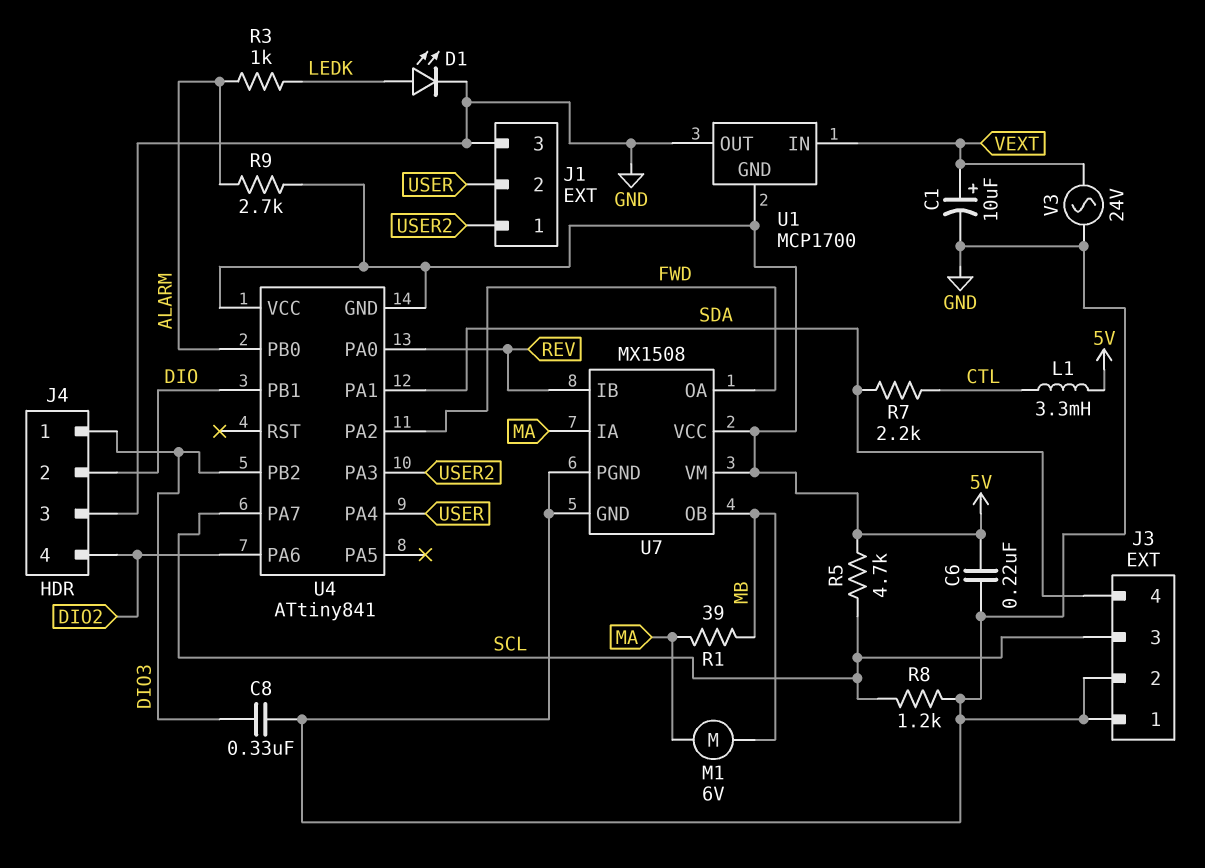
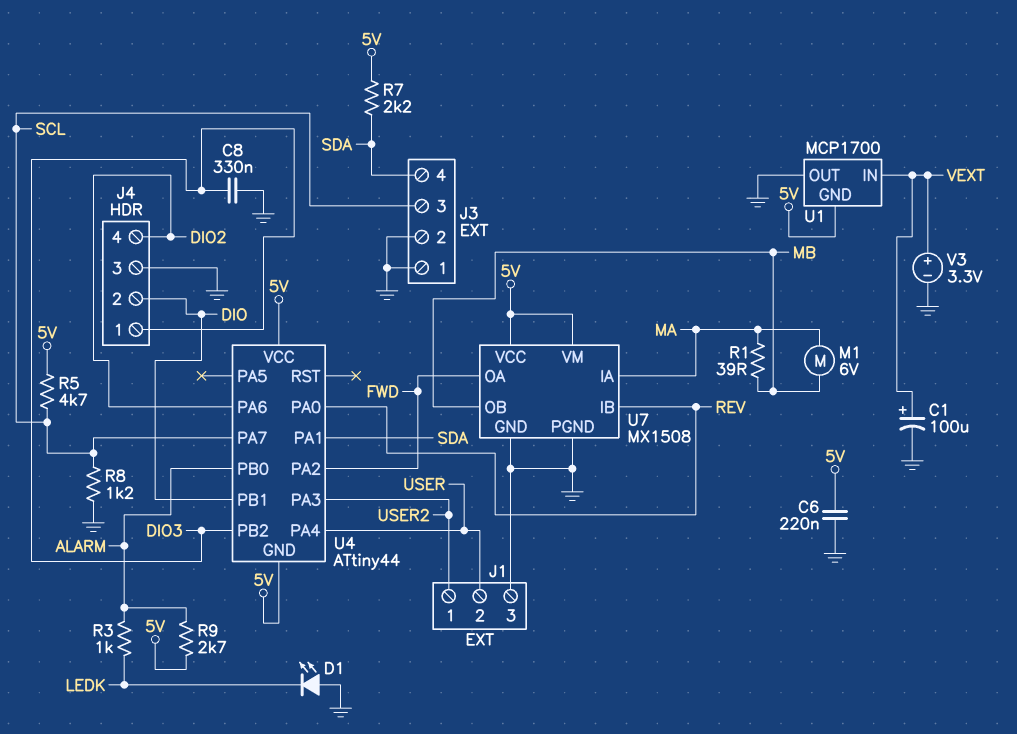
C1: 10uF (plus VEXT, minus GND) -> 100uF (plus VEXT, minus GND)
D1: LED (A LEDK, K GND) -> LED (A GND, K LEDK)
L1: 3.3mH (5V, CTL) -> none
R7: 2.2k (CTL, SDA) -> 2.2k (5V, SDA)
U4: ATtiny841 -> ATtiny44
V3: AC 24V (GND, VEXT) -> 3.3V (plus VEXT, minus GND)

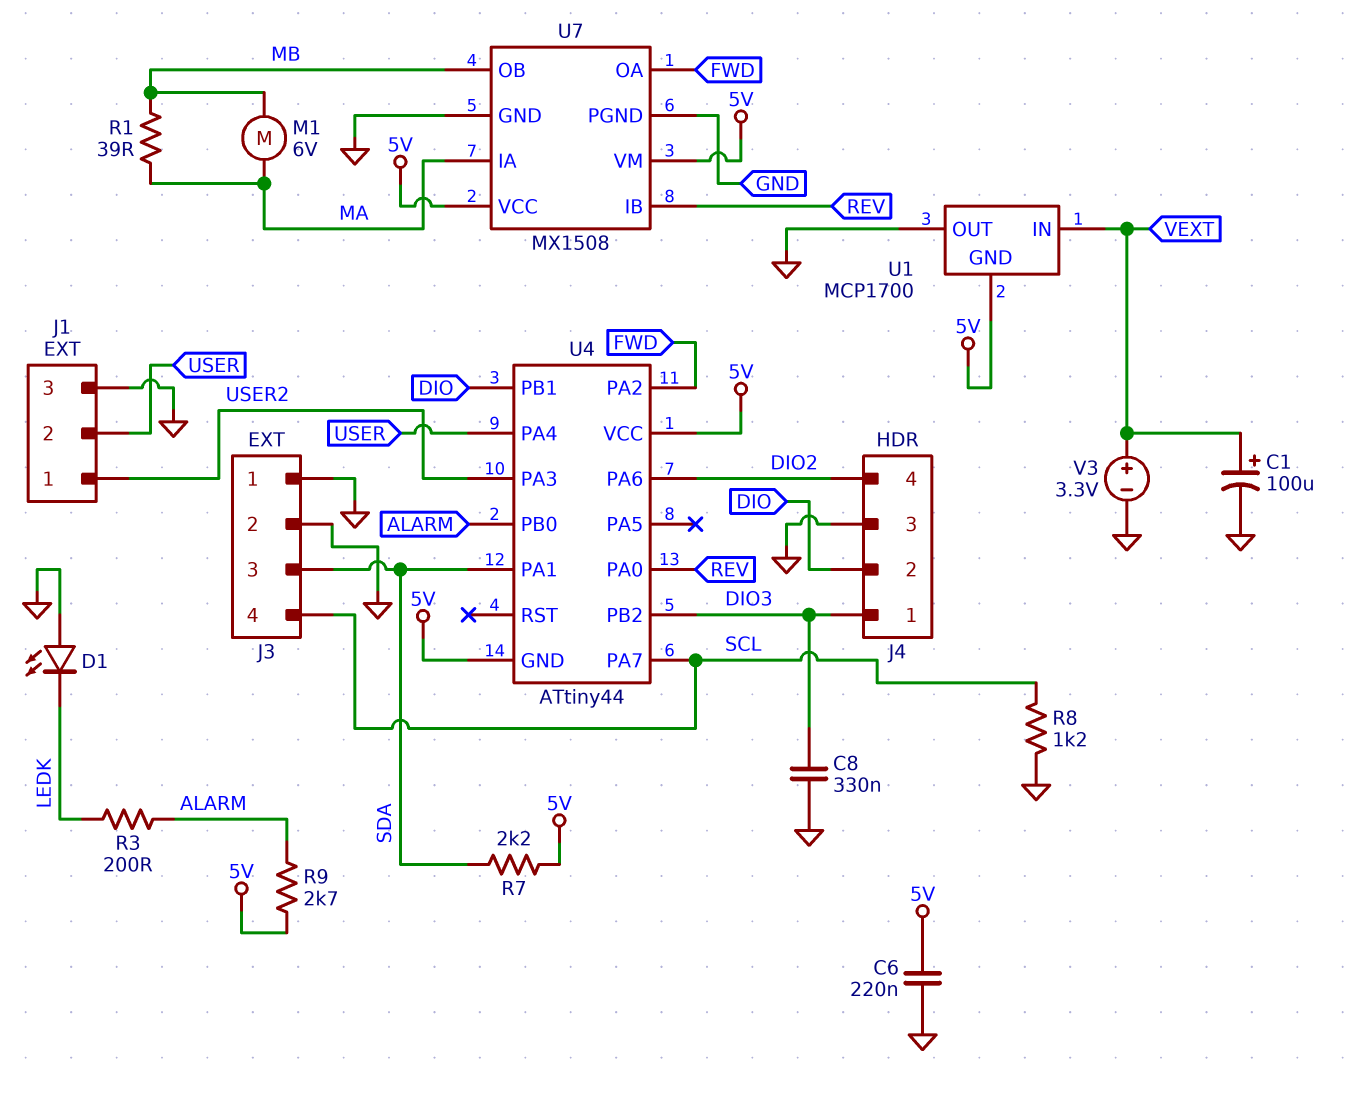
J3 pin 3: SCL -> SDA
J3 pin 4: SDA -> SCL
R3: 1k (ALARM, LEDK) -> 200 (ALARM, LEDK)
R5: 4.7k (5V, SCL) -> none

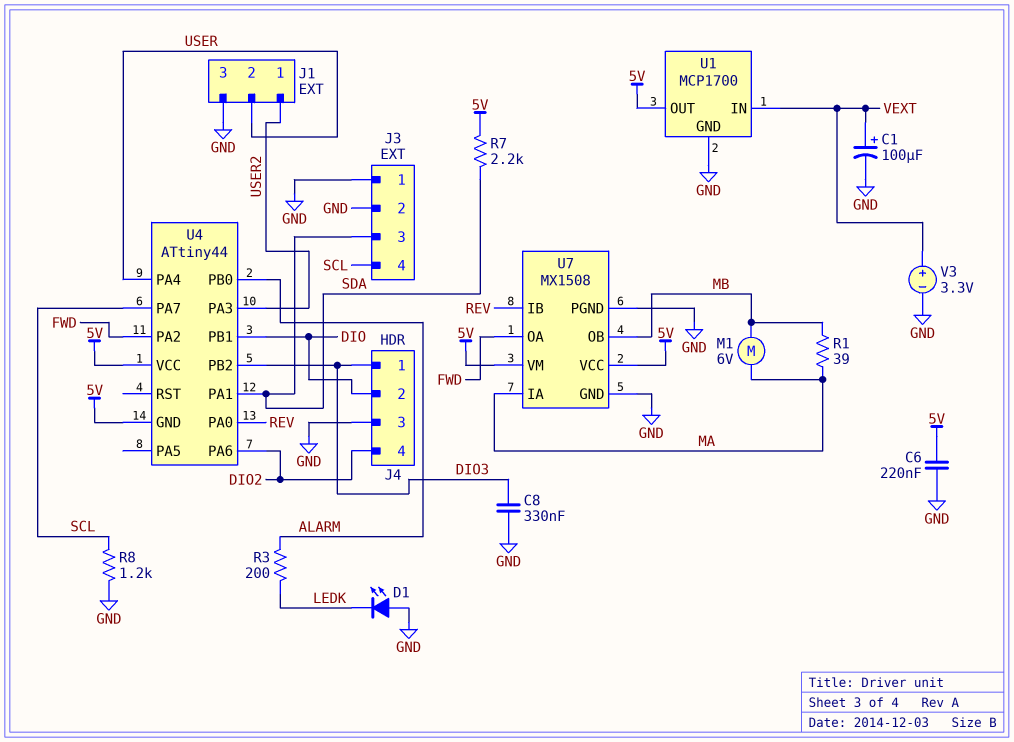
R9: 2.7k (5V, ALARM) -> none
U1 pin GND: 5V -> GND
U1 pin OUT: GND -> 5V

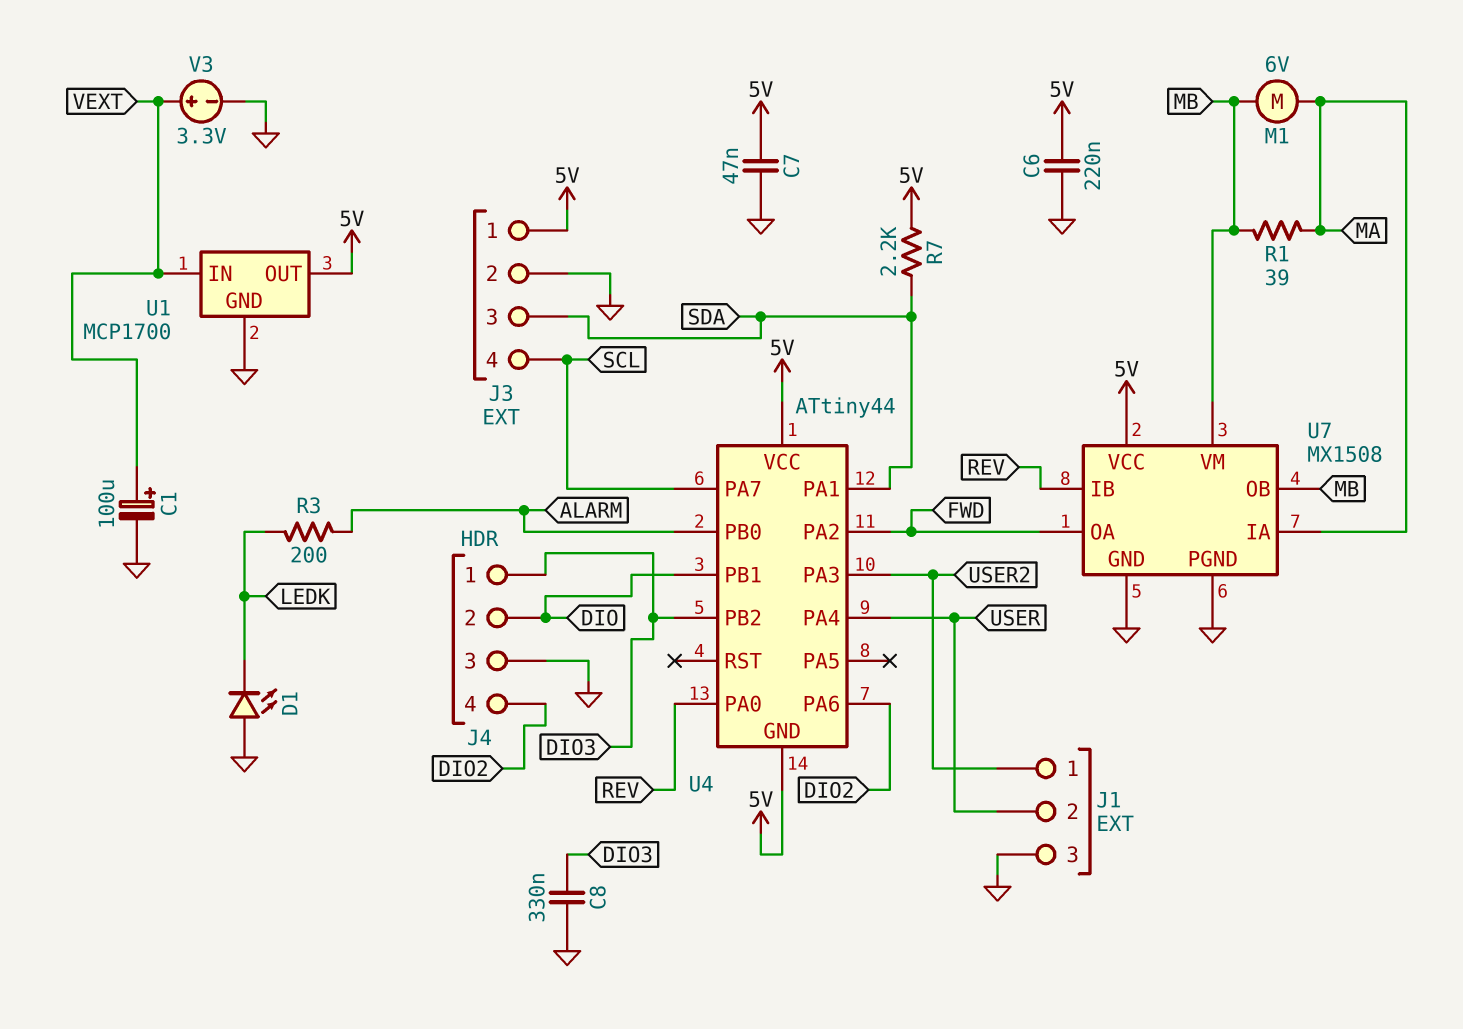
C7: none -> 47nF (5V, GND)
J3 pin 1: GND -> 5V
R8: 1.2k (GND, SCL) -> none
U7 pin VM: 5V -> MB

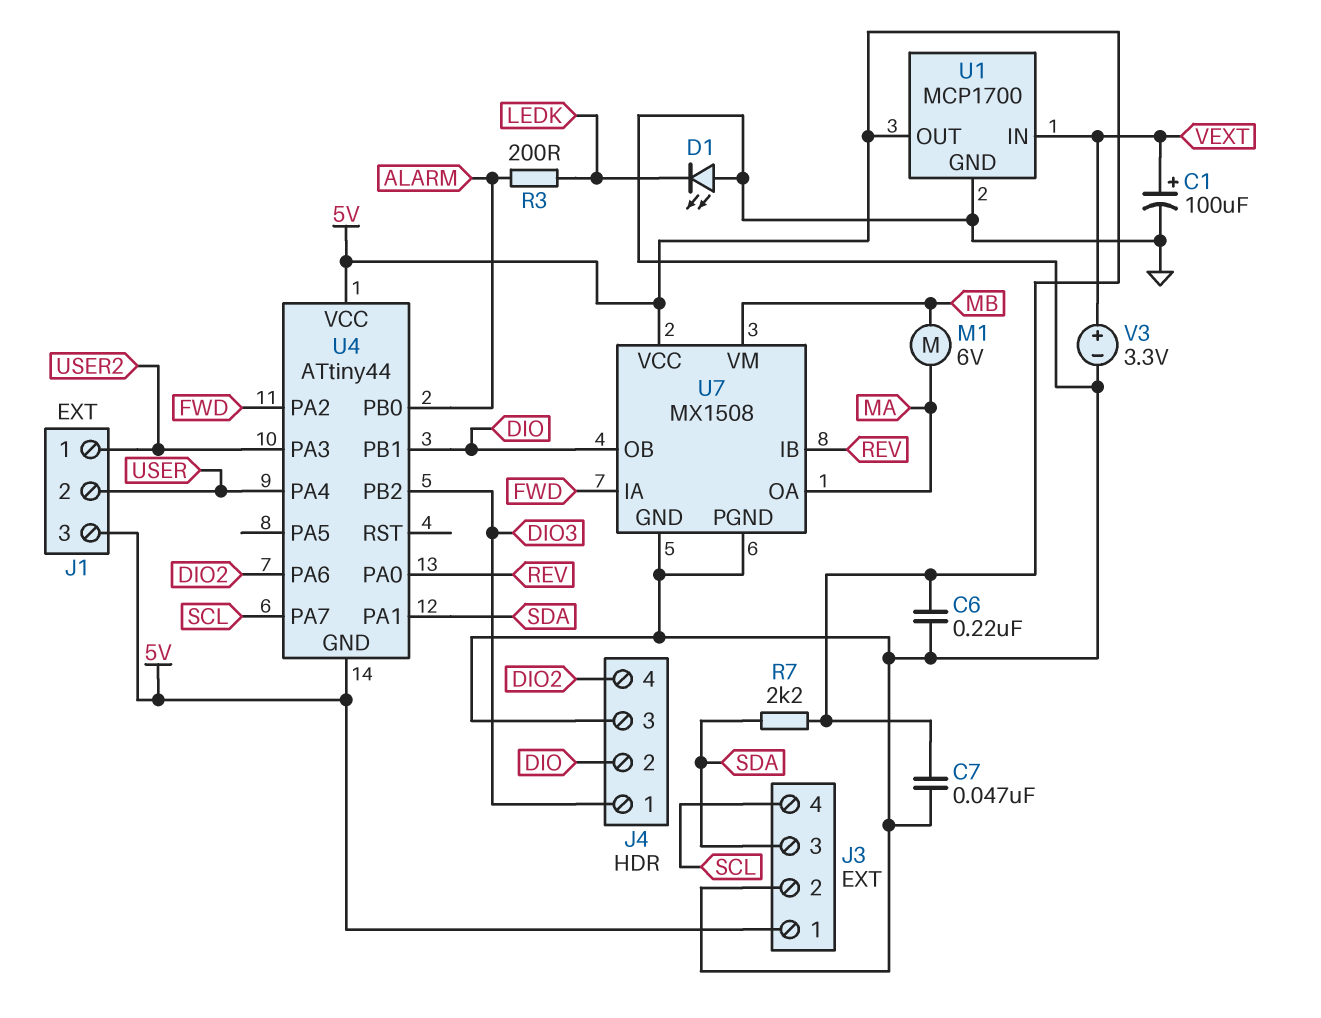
C8: 330nF (DIO3, GND) -> none
J1 pin 3: GND -> 5V
R1: 39 (MA, MB) -> none
U7 pin IA: MA -> FWD
U7 pin OA: FWD -> MA
U7 pin OB: MB -> DIO

